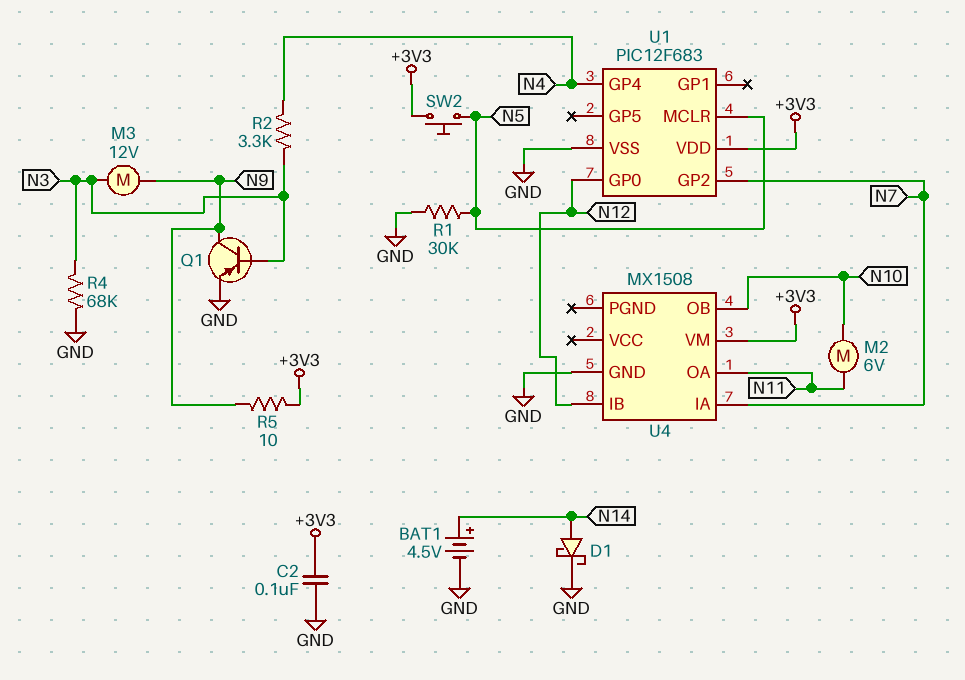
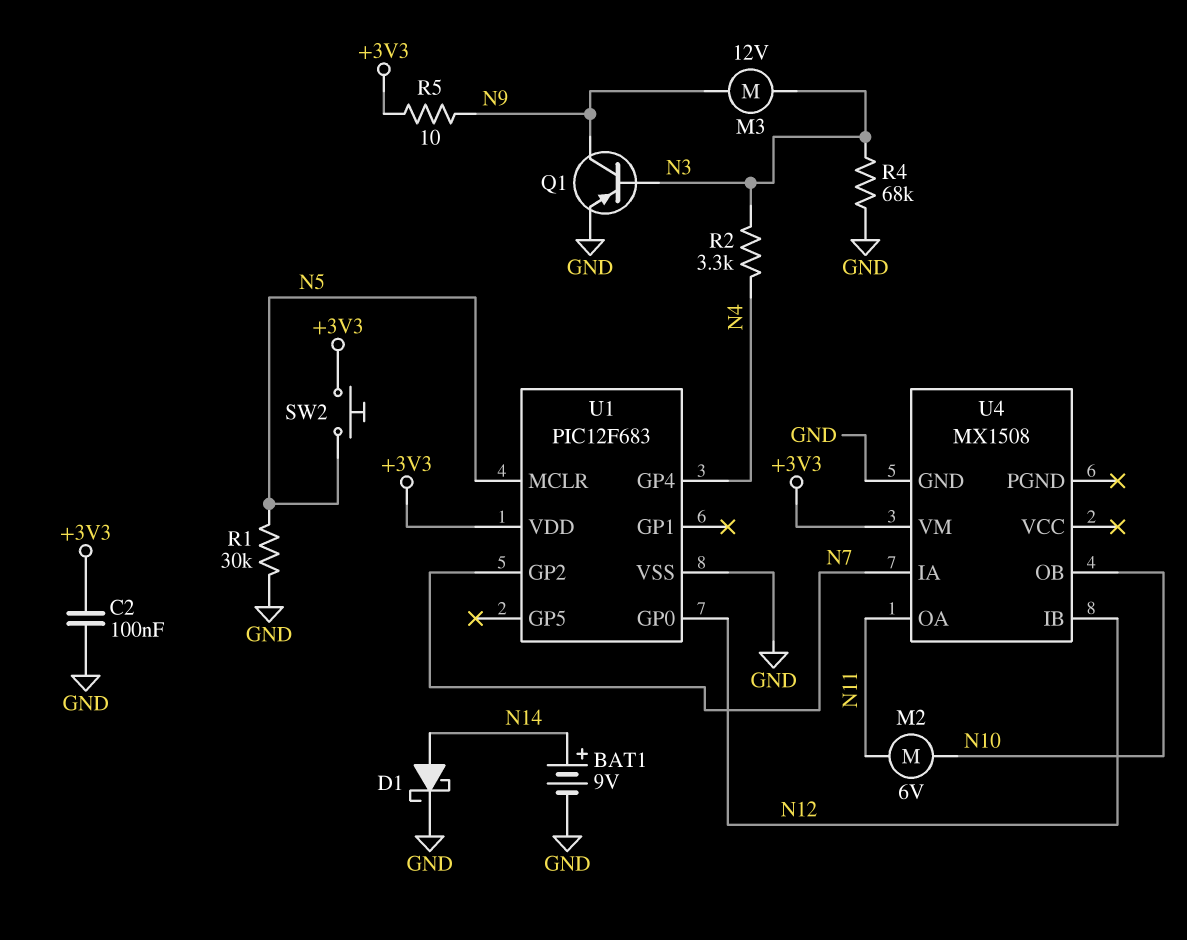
BAT1: 4.5V (plus N14, minus GND) -> 9V (plus N14, minus GND)

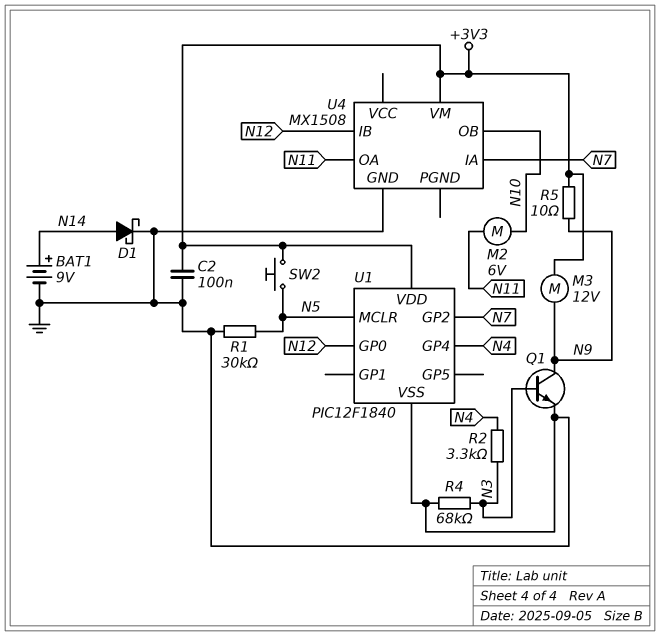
M3: motor 12V (N3, N9) -> motor 12V (+3V3, N9)
Q1: PNP (B N3, C N9, E GND) -> NPN (B N3, C N9, E GND)
U1: PIC12F683 -> PIC12F1840

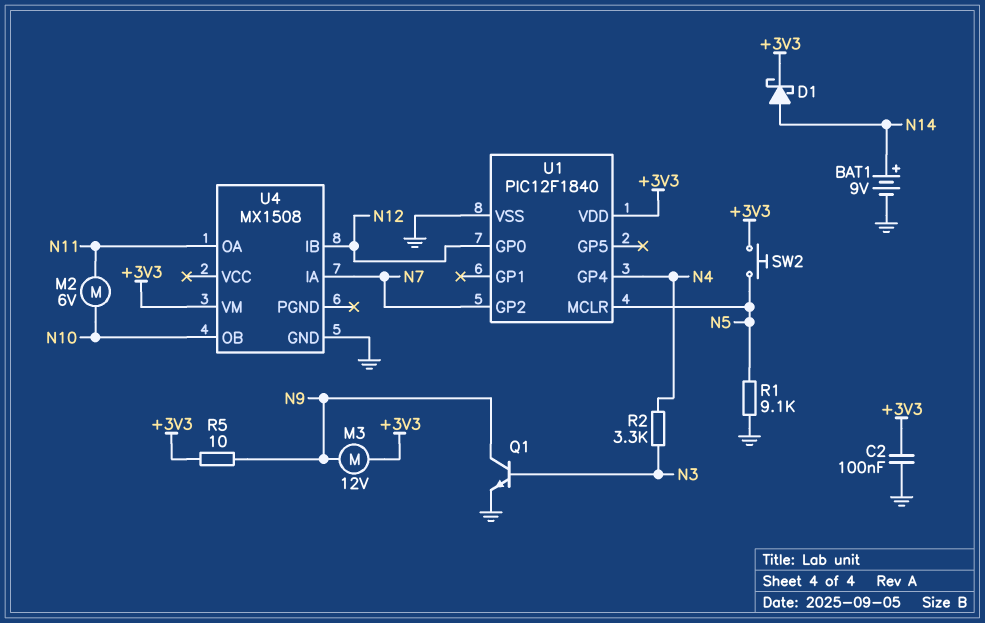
D1: schottky (A N14, K GND) -> schottky (A N14, K +3V3)
R1: 30k (GND, N5) -> 9.1k (GND, N5)
R4: 68k (GND, N3) -> none

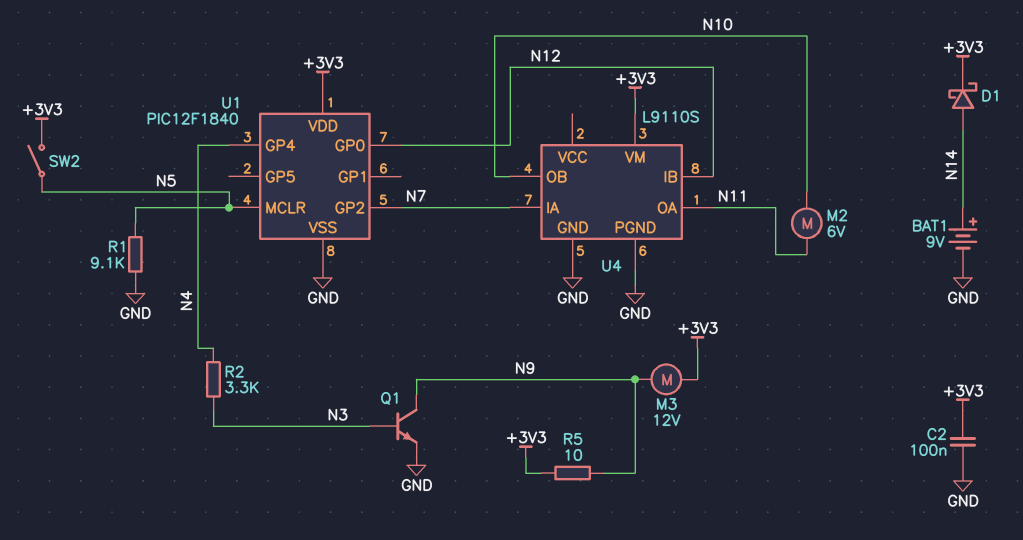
SW2: button (+3V3, N5) -> switch (+3V3, N5)
U4: MX1508 -> L9110S
U4 pin PGND: none -> GND

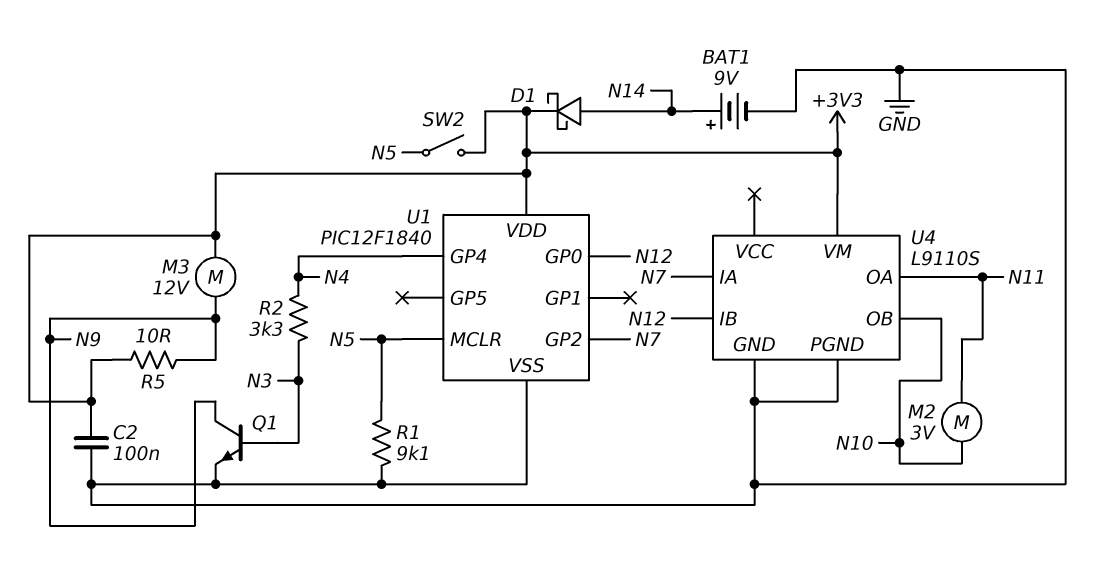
M2: motor 6V (N10, N11) -> motor 3V (N10, N11)

